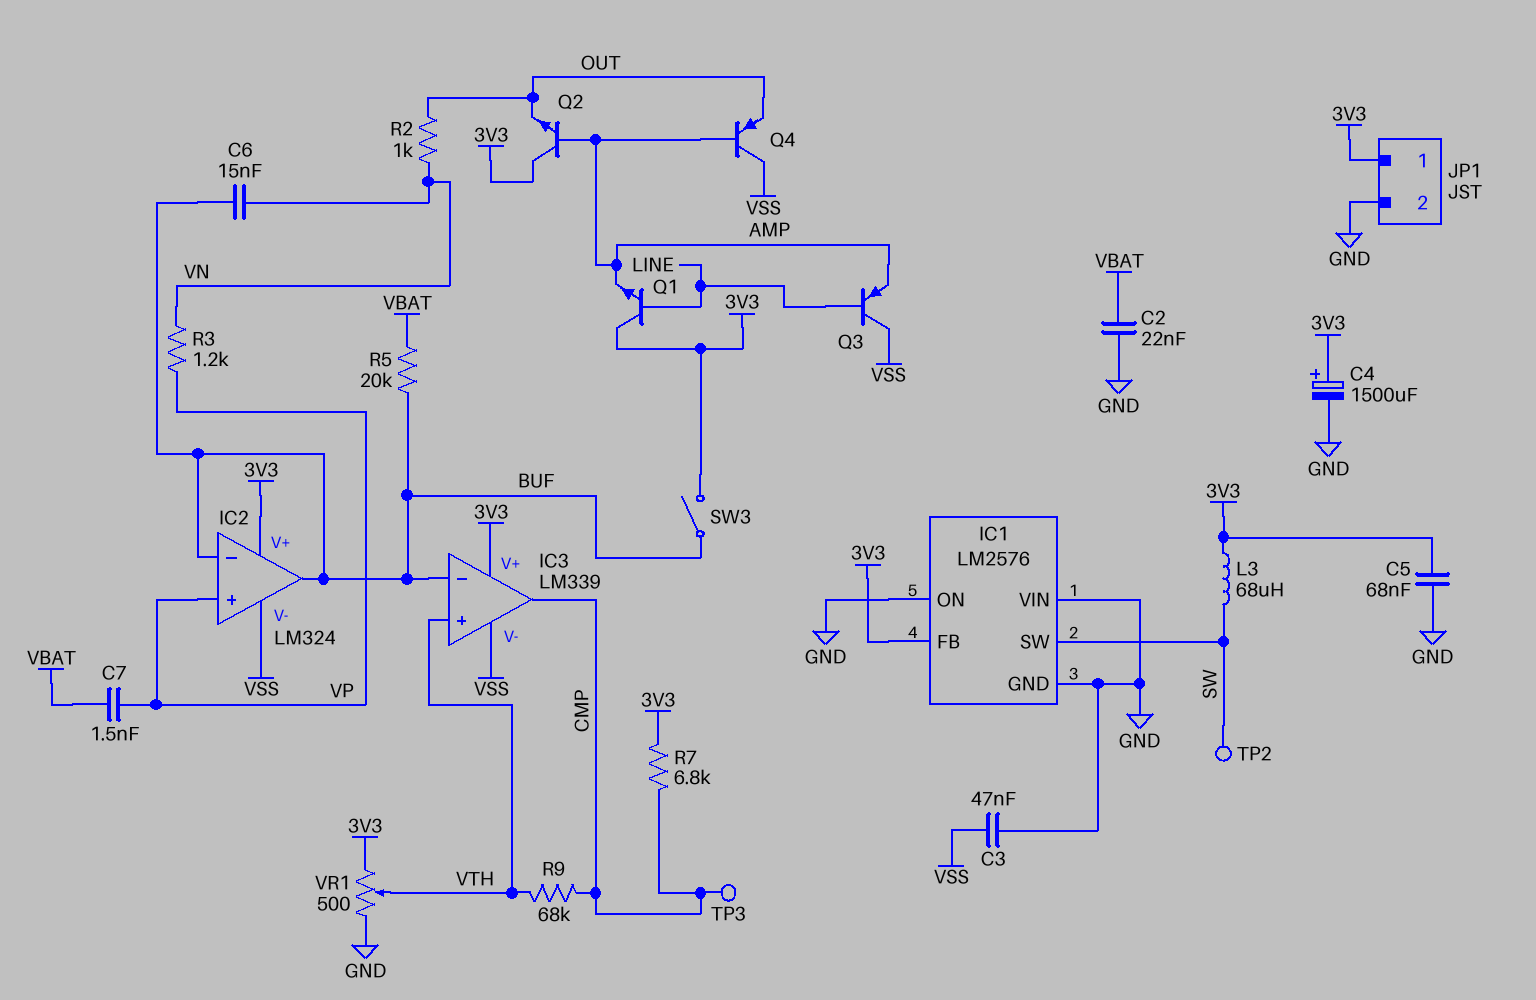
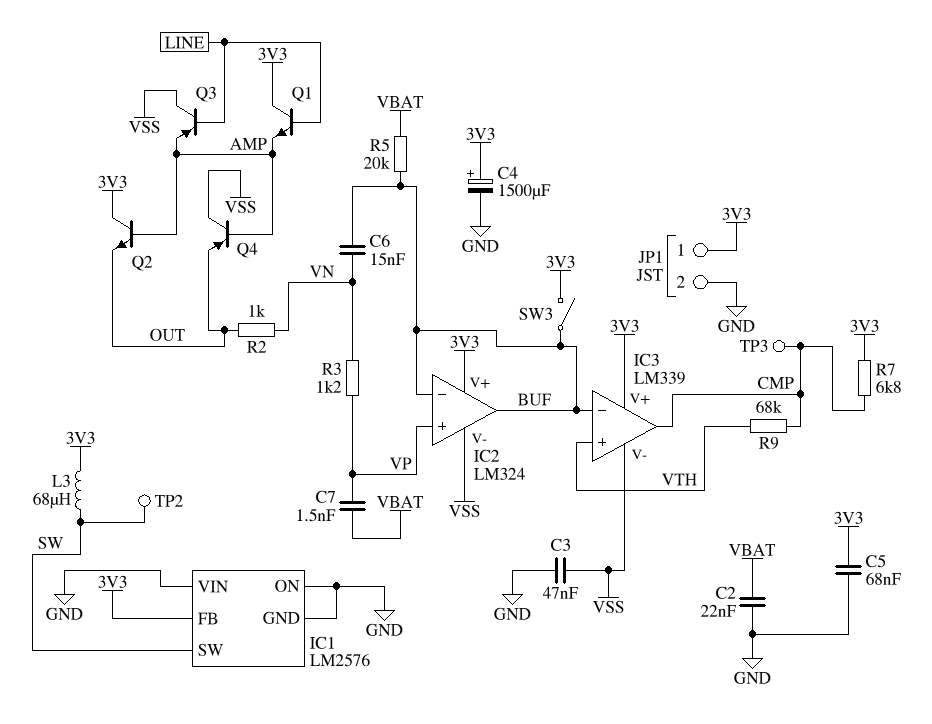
VR1: 500 (3V3, GND, wiper VTH) -> none

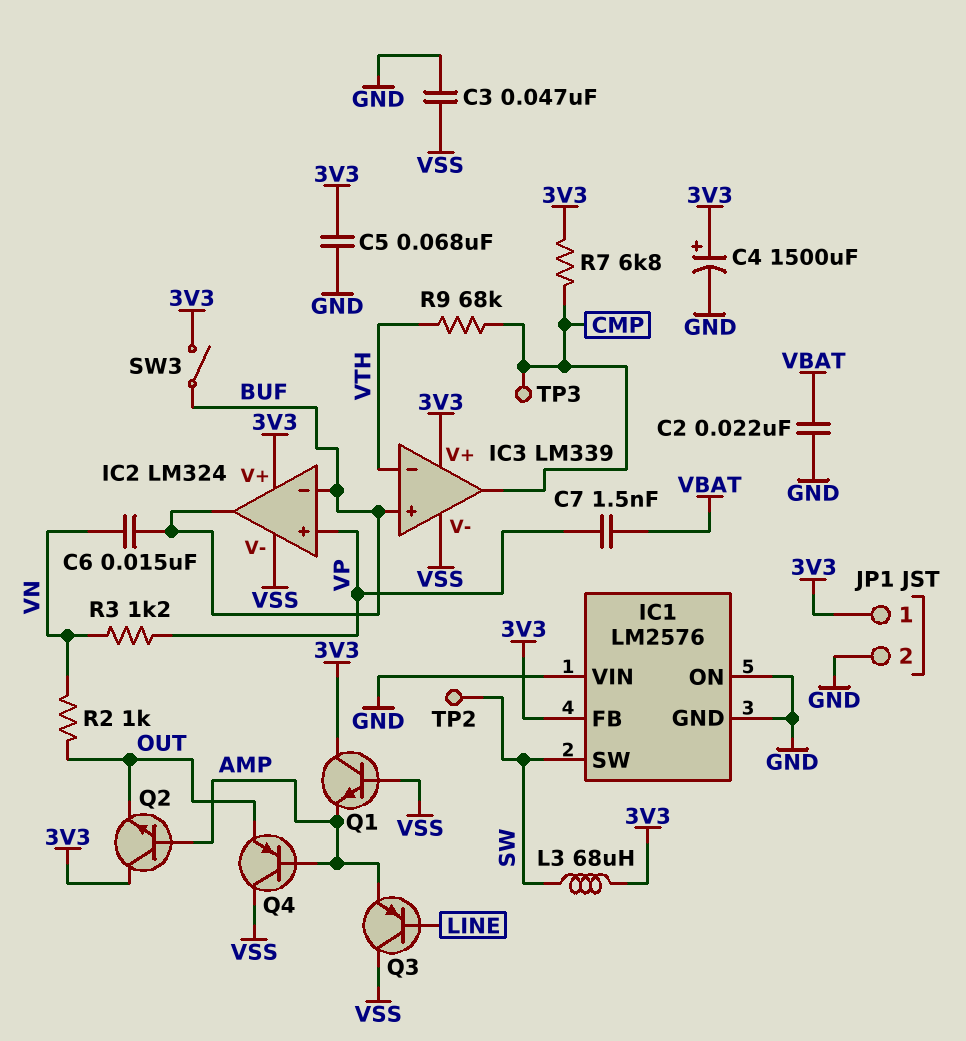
IC3 pin in+: VTH -> BUF
IC3 pin in-: BUF -> VTH
Q1: NPN (B LINE, C 3V3, E AMP) -> NPN (B VSS, C 3V3, E AMP)
R5: 20k (BUF, VBAT) -> none

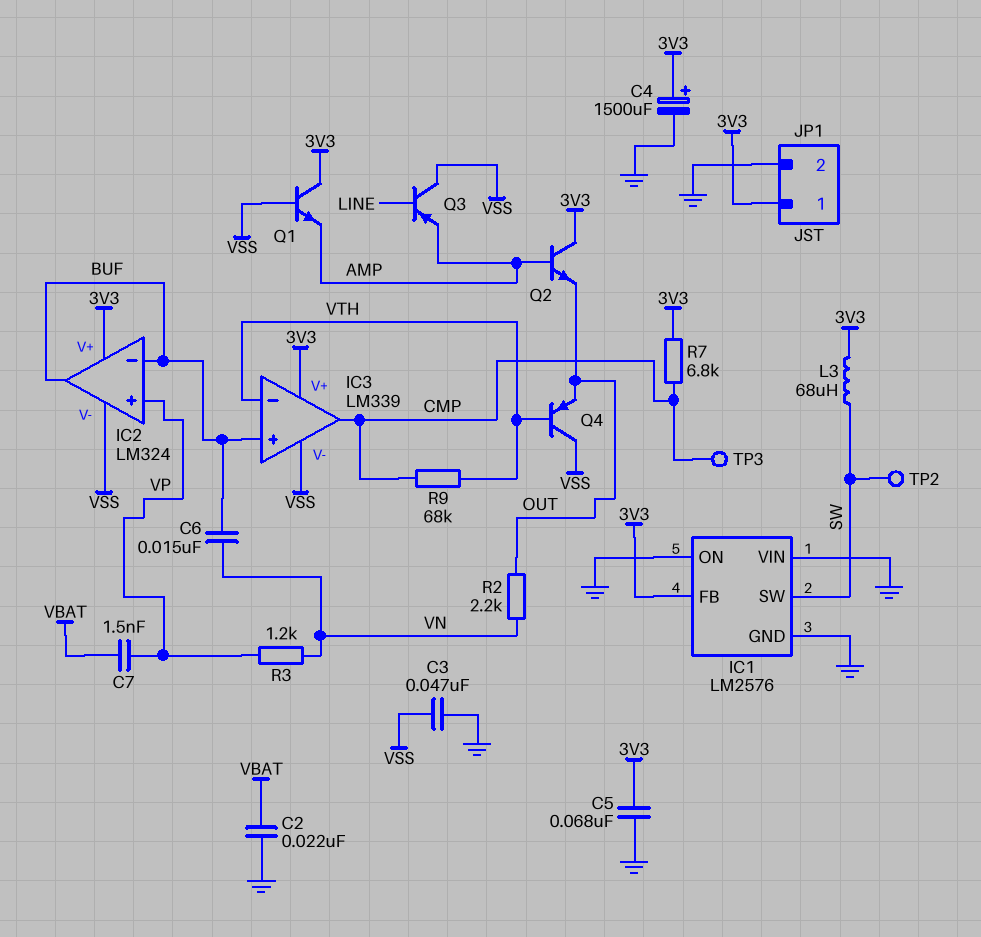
Q4: PNP (B AMP, C VSS, E OUT) -> PNP (B VTH, C VSS, E OUT)
R2: 1k (OUT, VN) -> 2.2k (OUT, VN)
SW3: switch (3V3, BUF) -> none

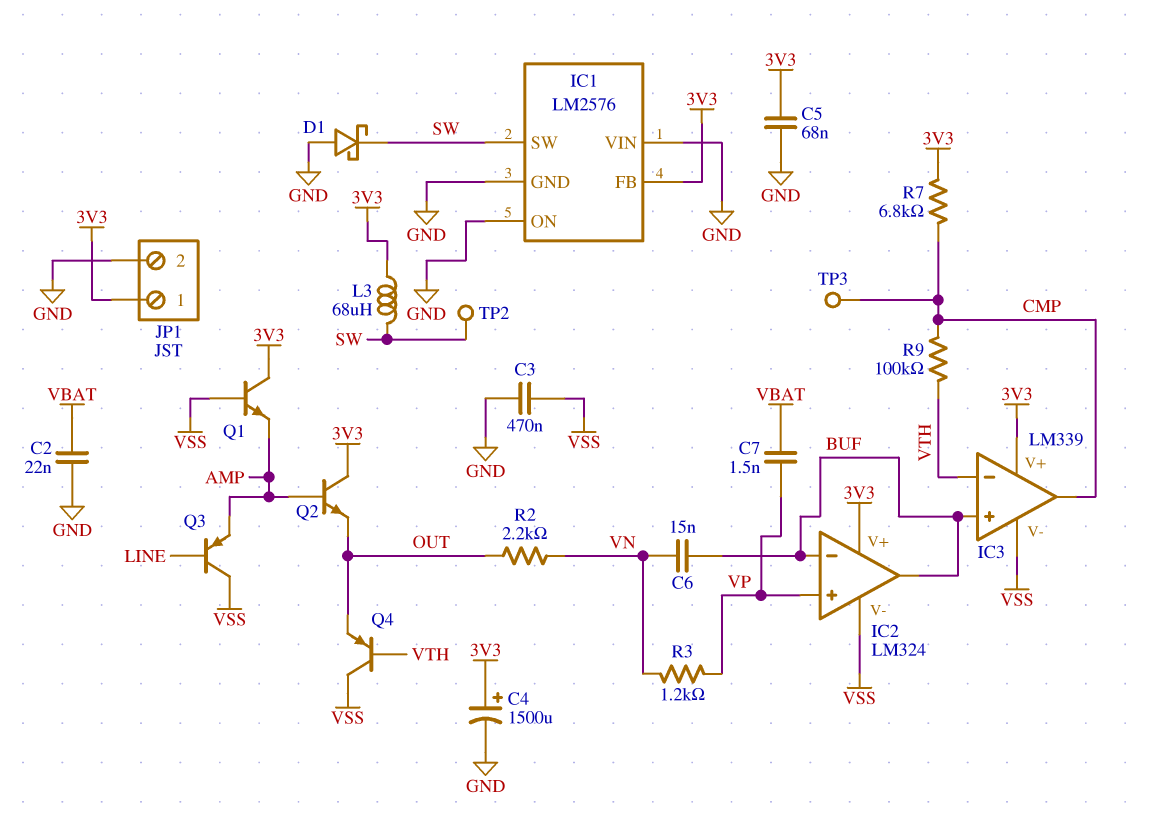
C3: 47nF (GND, VSS) -> 470nF (GND, VSS)
D1: none -> schottky (A GND, K SW)
R9: 68k (CMP, VTH) -> 100k (CMP, VTH)

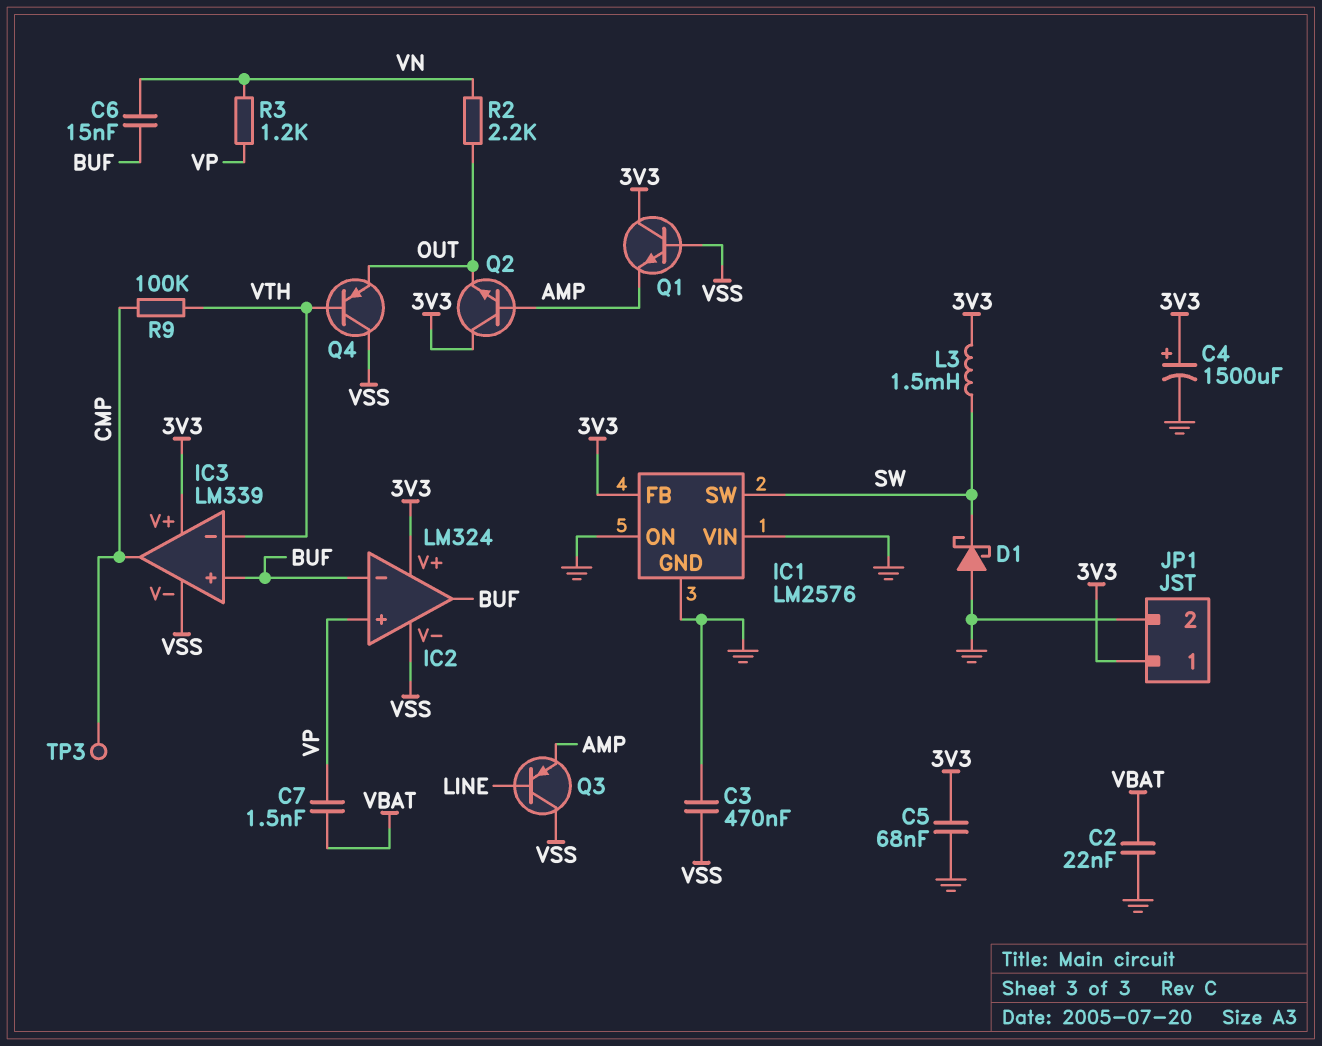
L3: 68uH (3V3, SW) -> 1.5mH (3V3, SW)
R7: 6.8k (3V3, CMP) -> none
TP2: test point (SW) -> none

